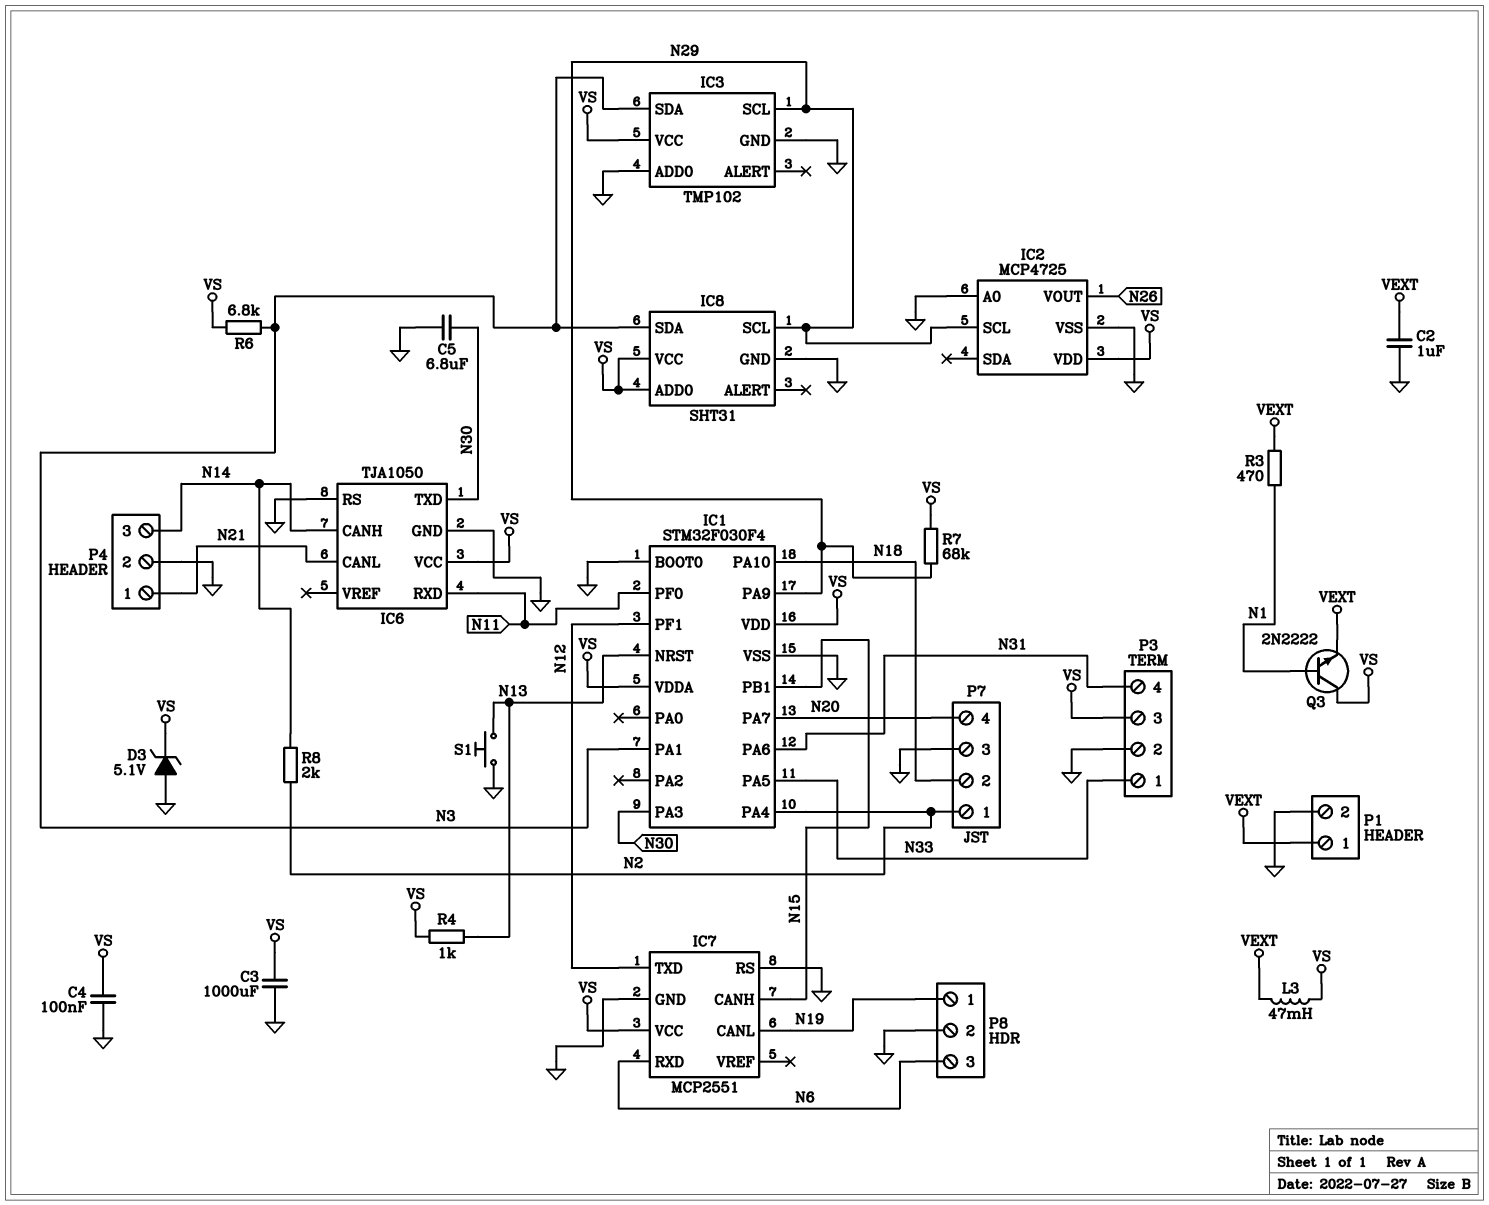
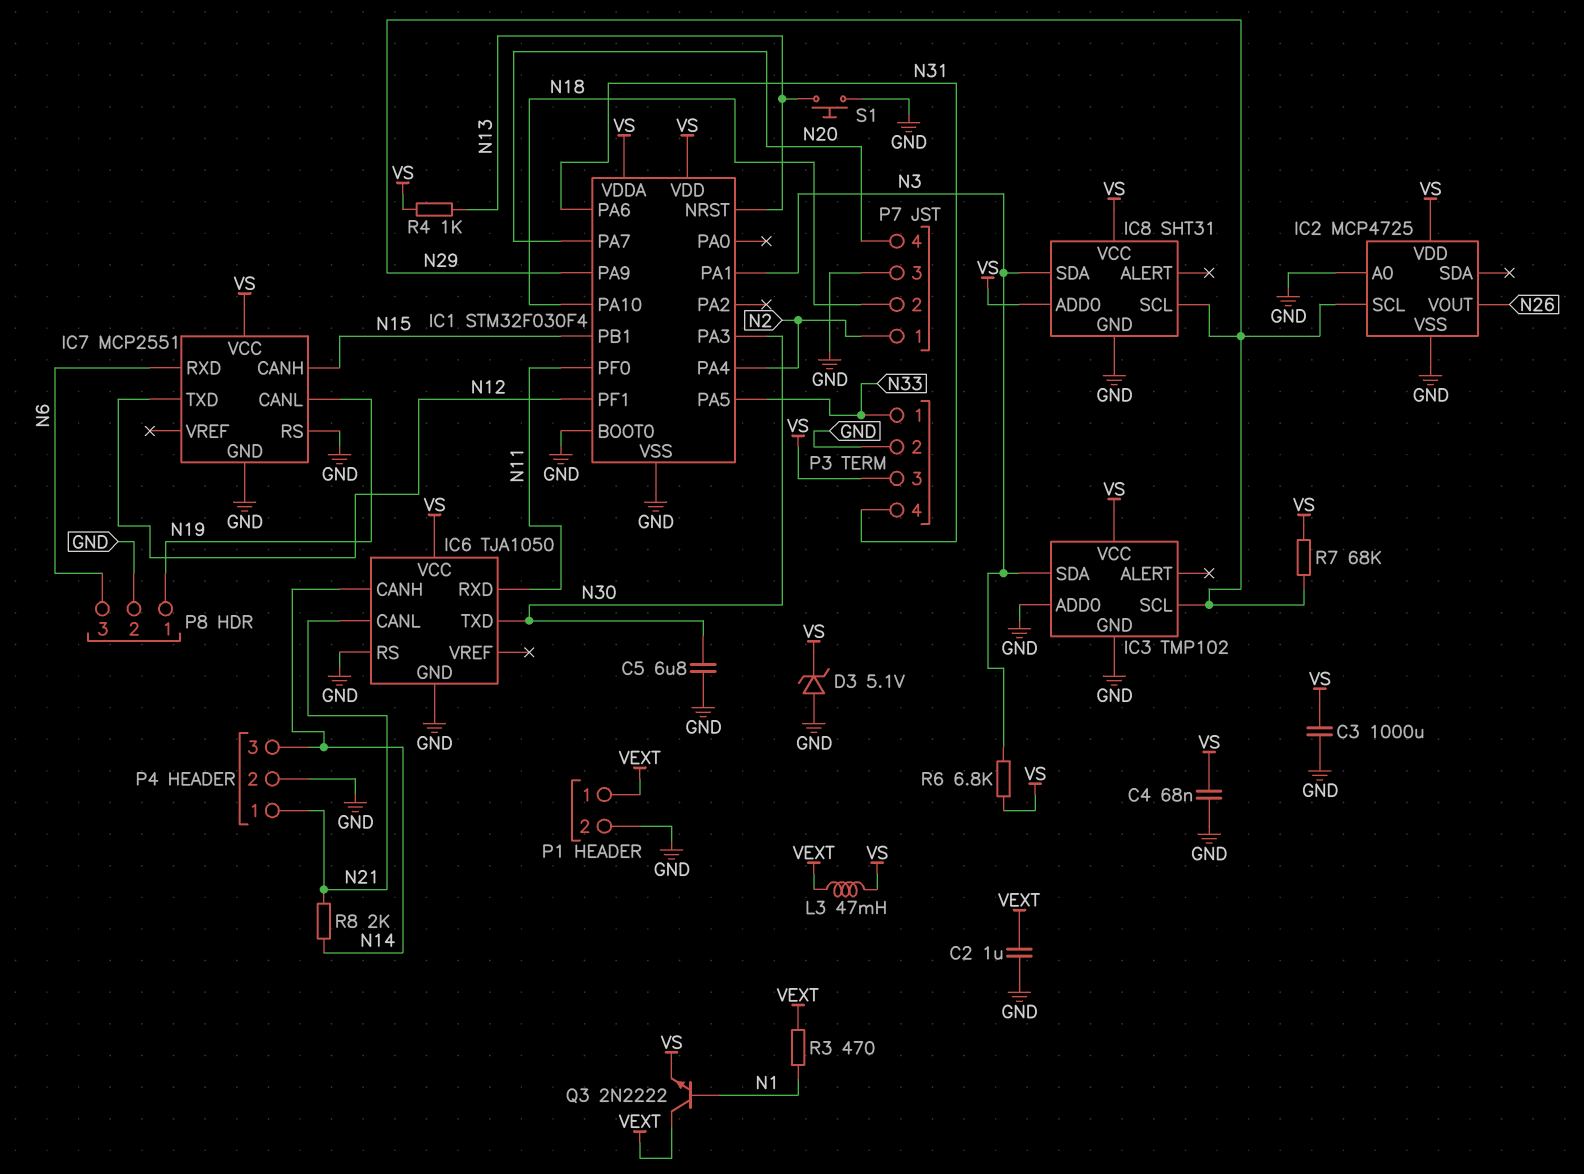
C4: 100nF (GND, VS) -> 68nF (GND, VS)
Q3: NPN 2N2222 (B N1, C VS, E VEXT) -> NPN 2N2222 (B N1, C VEXT, E VS)
R8: 2k (N2, N14) -> 2k (N14, N21)

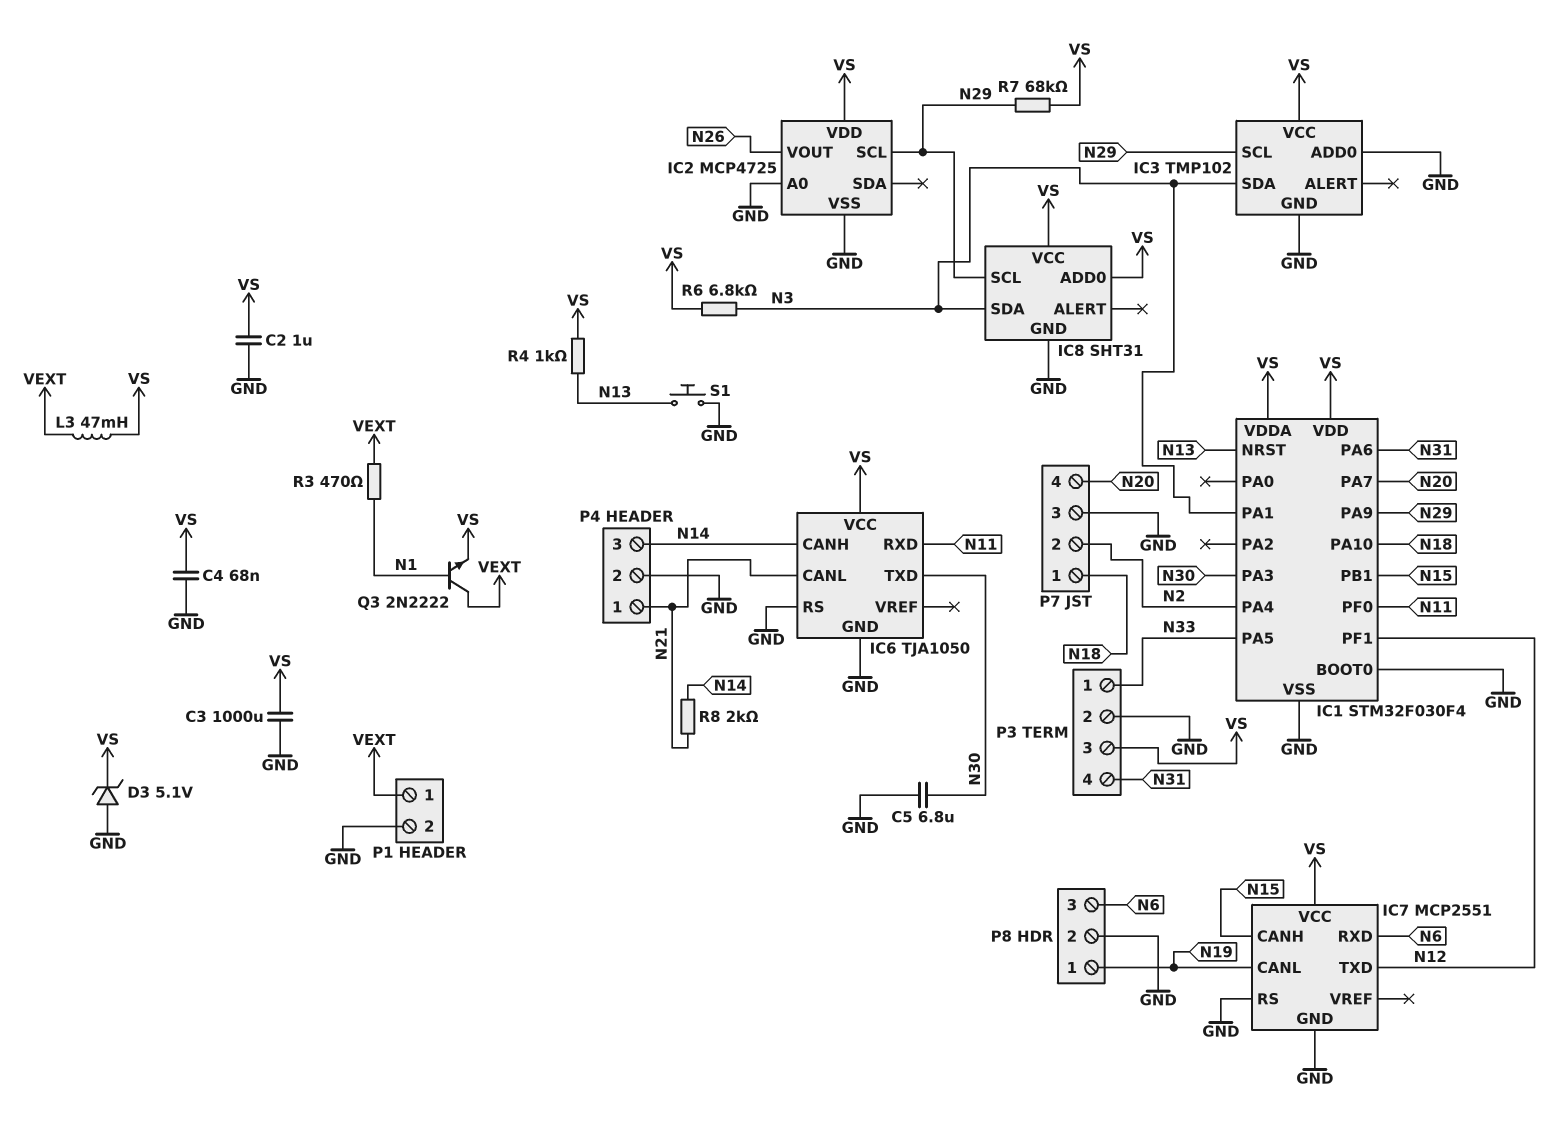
C2: 1uF (GND, VEXT) -> 1uF (GND, VS)
P7 pin 1: N2 -> N18
P7 pin 2: N18 -> N2

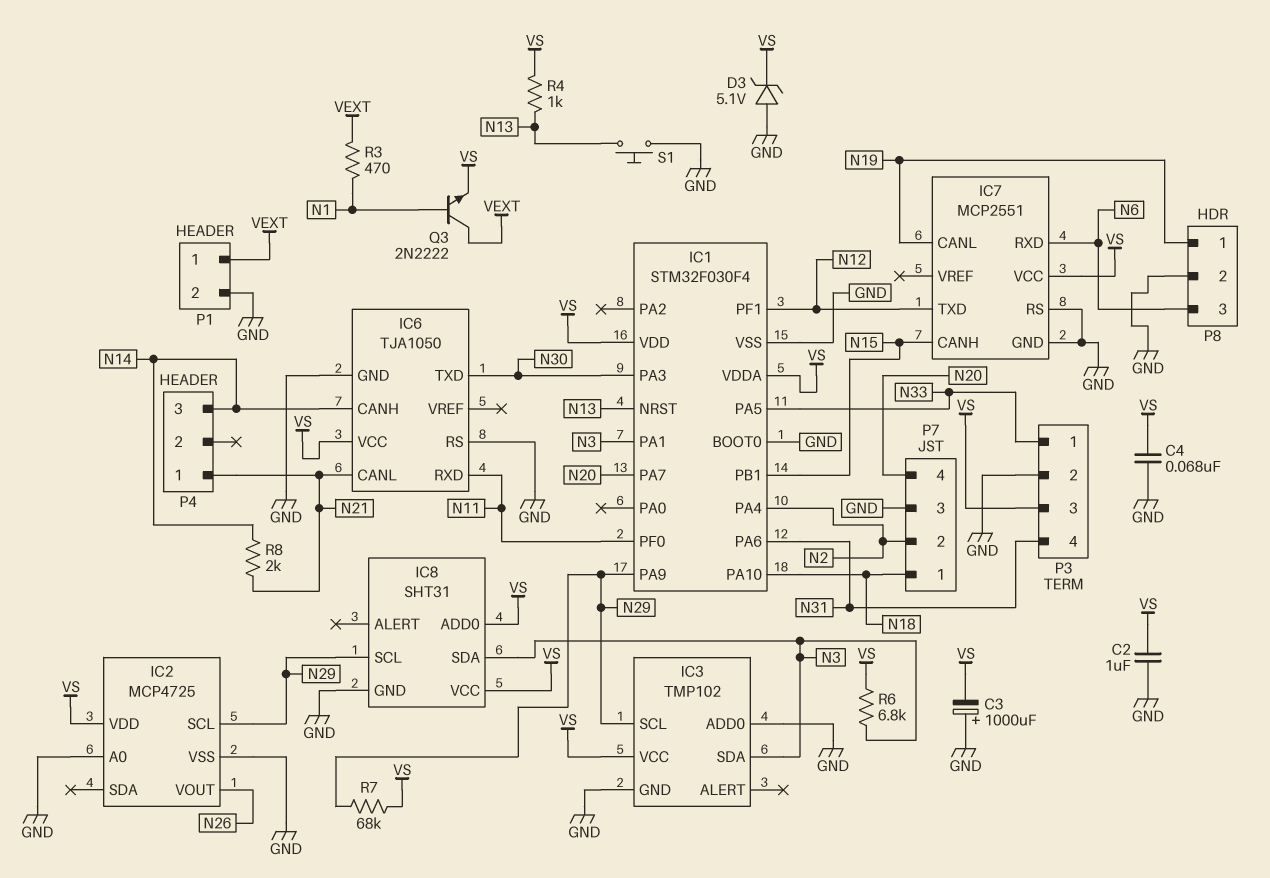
C3: 1000uF (GND, VS) -> 1000uF (plus GND, minus VS)
C5: 6.8uF (GND, N30) -> none
L3: 47mH (VEXT, VS) -> none
P4 pin 2: GND -> none

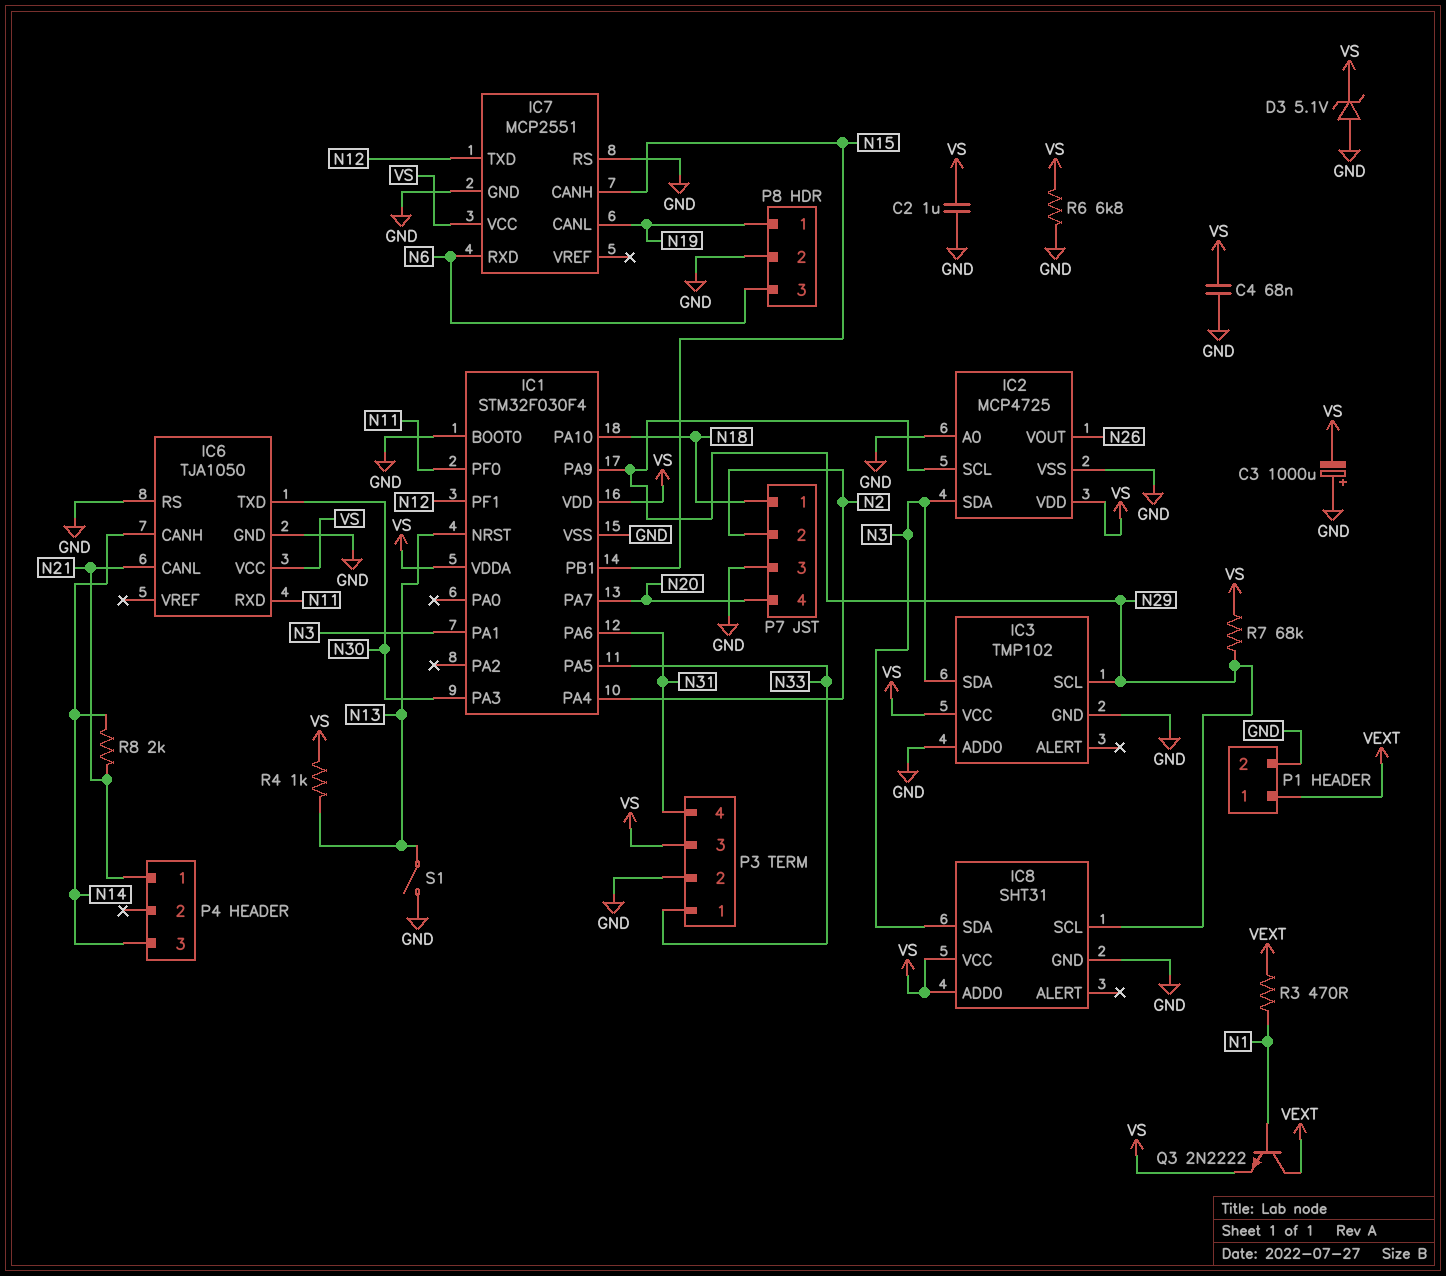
IC2 pin SDA: none -> N3
R6: 6.8k (N3, VS) -> 6.8k (GND, VS)
S1: button (GND, N13) -> switch (GND, N13)

